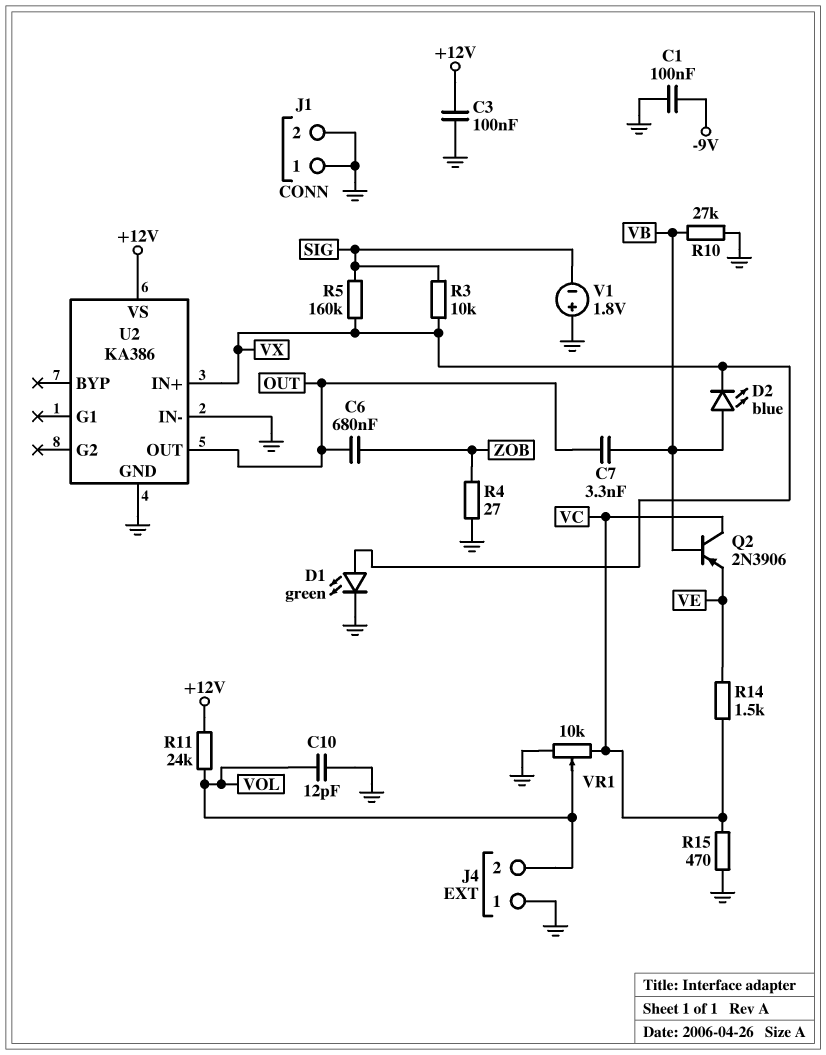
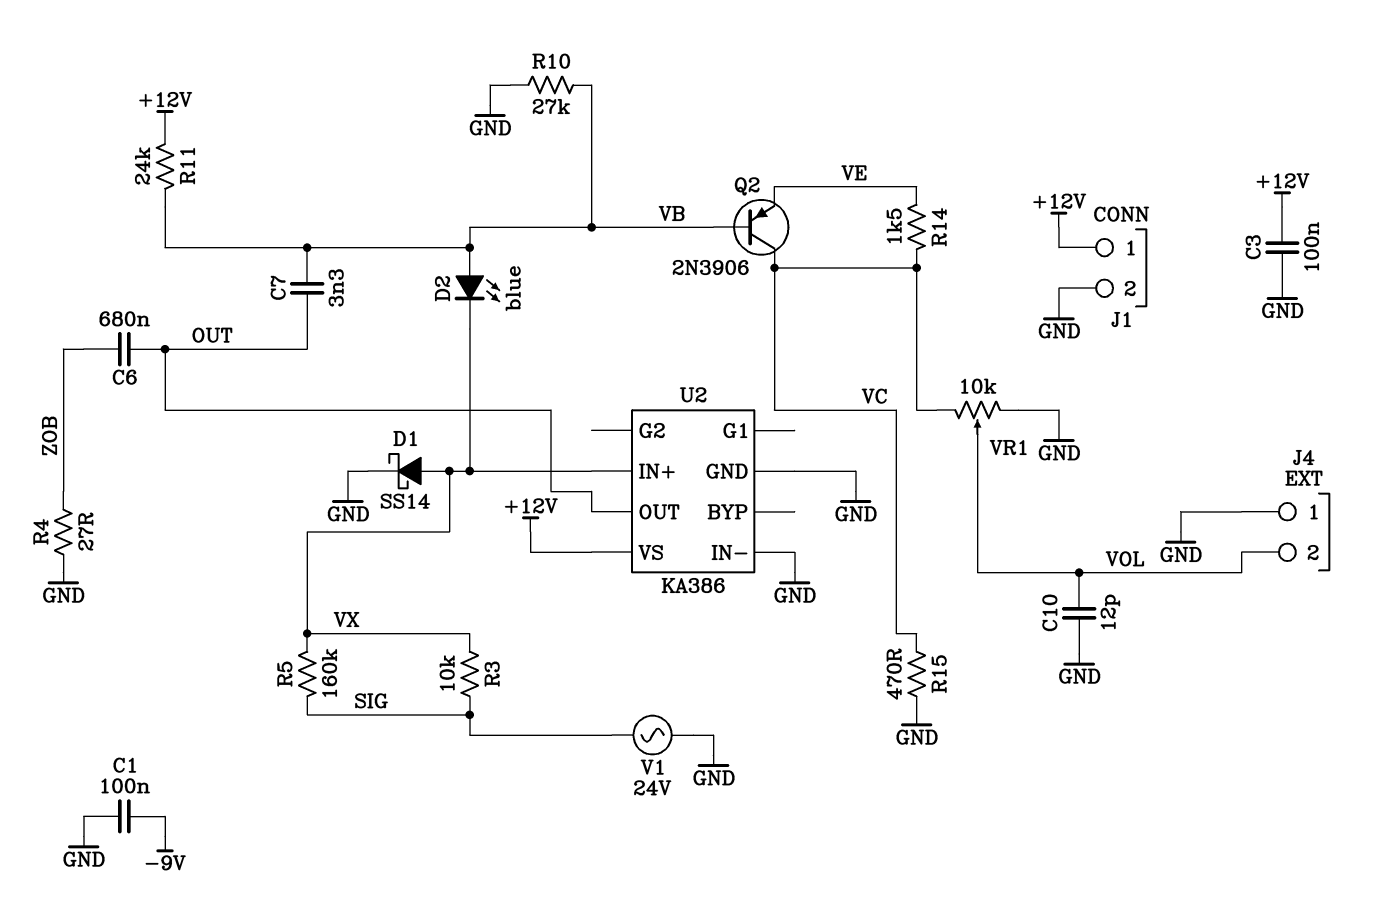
D1: LED green (A VX, K GND) -> schottky SS14 (A VX, K GND)
J1 pin 1: GND -> +12V
R11: 24k (+12V, VOL) -> 24k (+12V, VB)
V1: 1.8V (plus GND, minus SIG) -> AC 24V (GND, SIG)

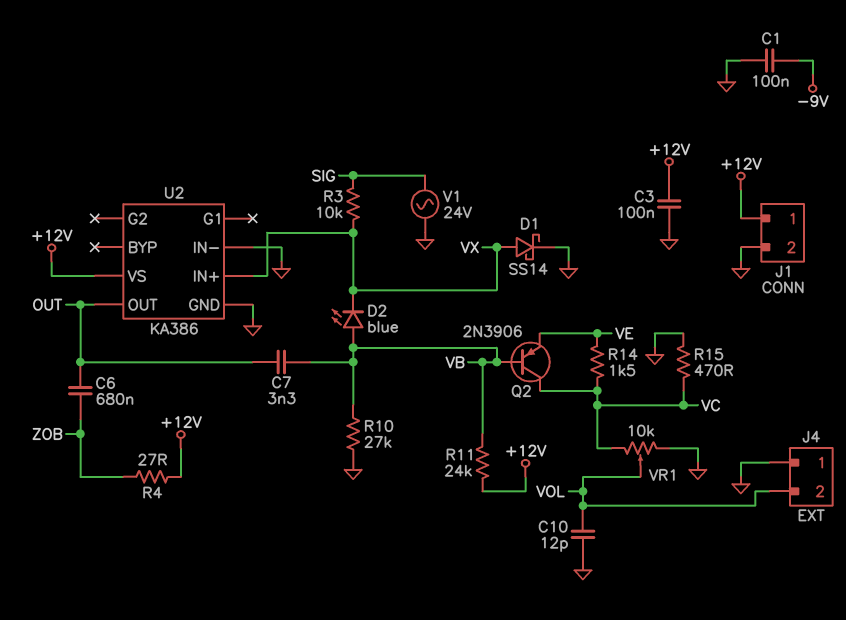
R4: 27 (GND, ZOB) -> 27 (+12V, ZOB)
R5: 160k (SIG, VX) -> none

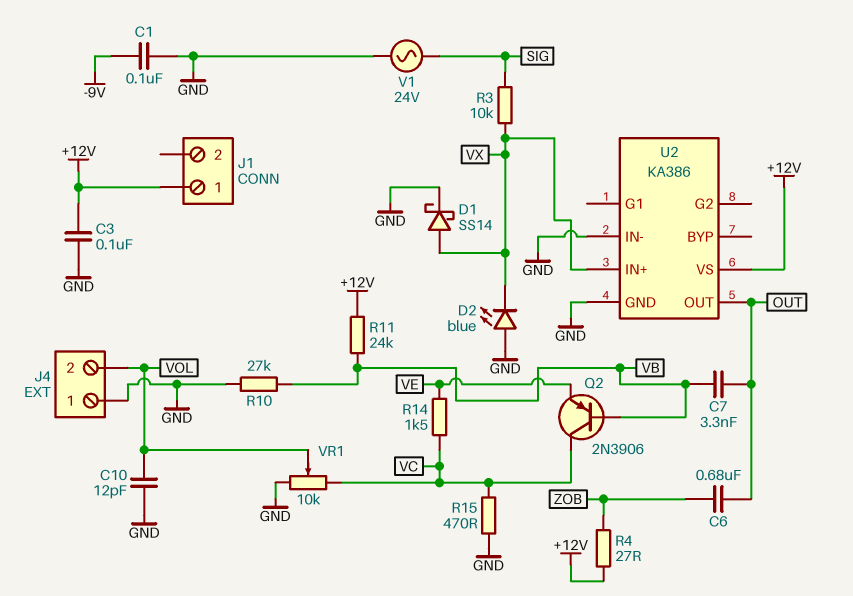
D2: LED blue (A VB, K VX) -> LED blue (A GND, K VX)
J1 pin 2: GND -> none

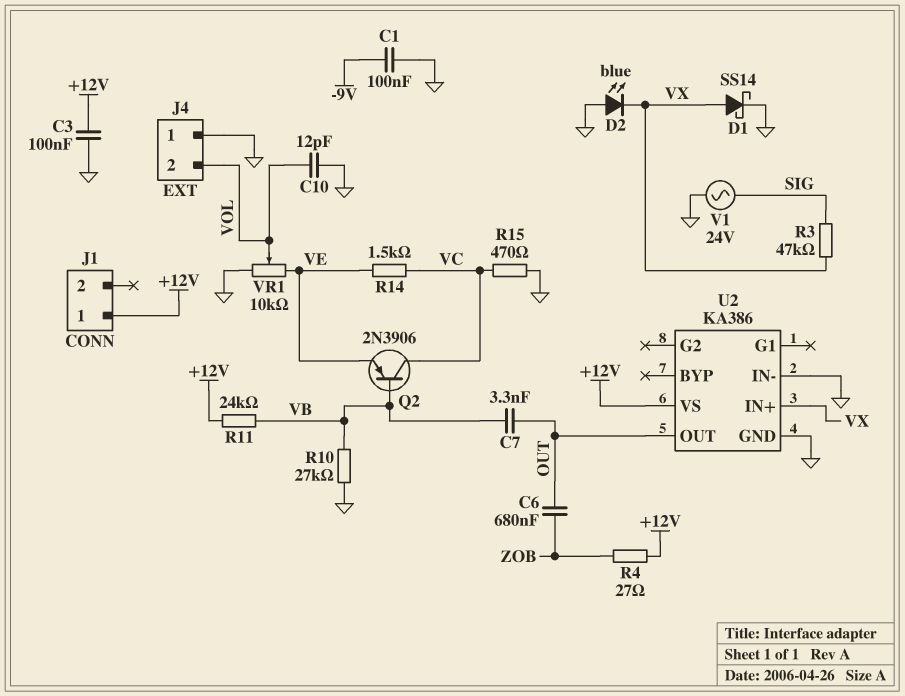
R3: 10k (SIG, VX) -> 47k (SIG, VX)
VR1: 10k (GND, VC, wiper VOL) -> 10k (GND, VE, wiper VOL)

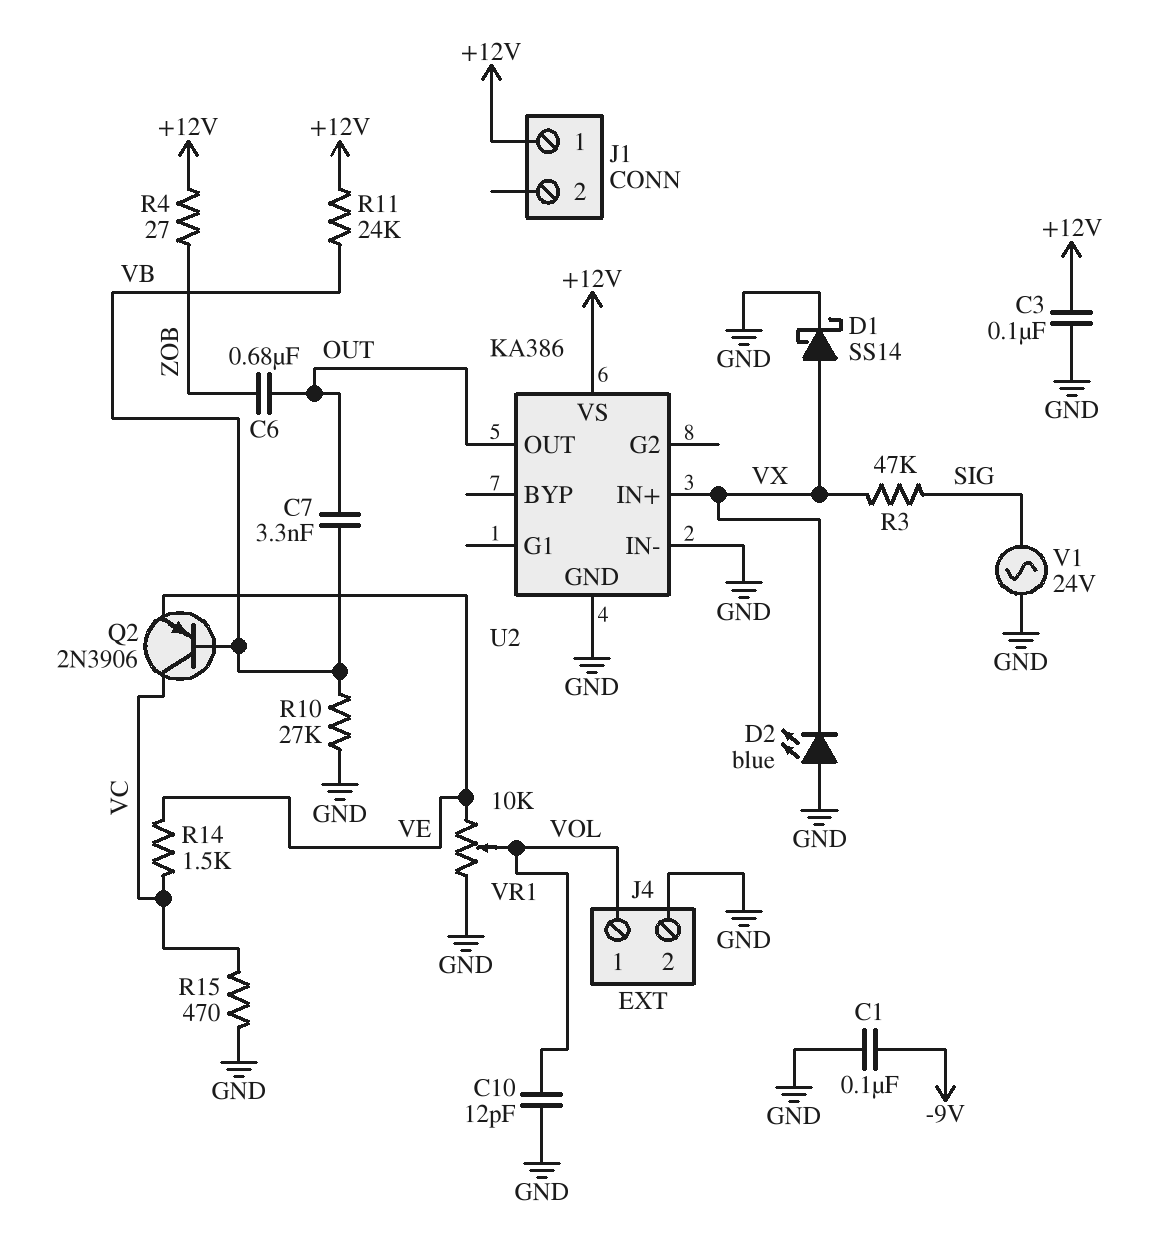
J4 pin 1: GND -> VOL
J4 pin 2: VOL -> GND

